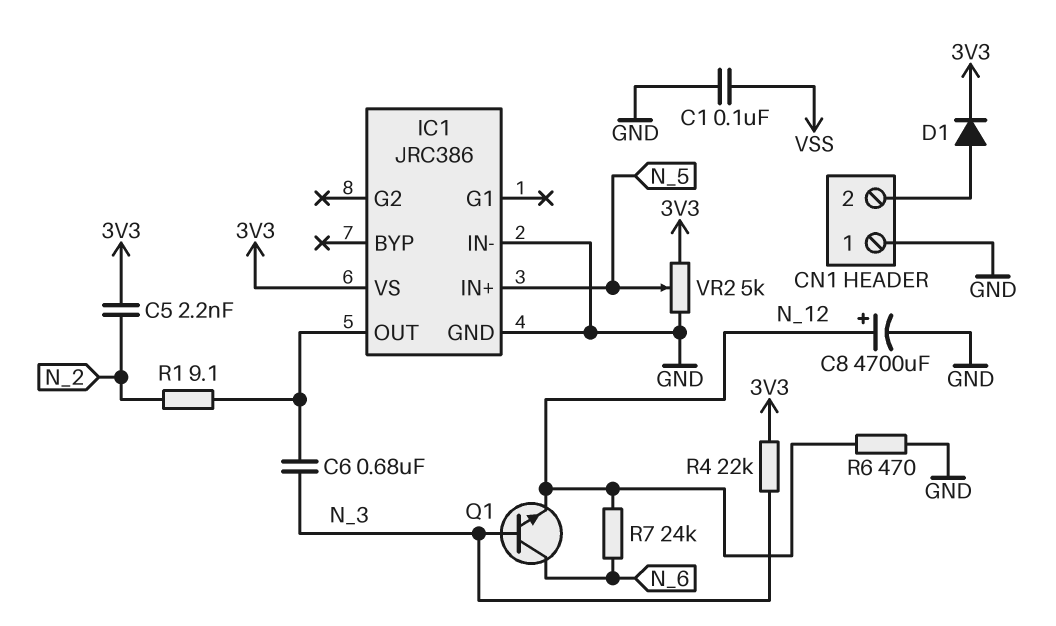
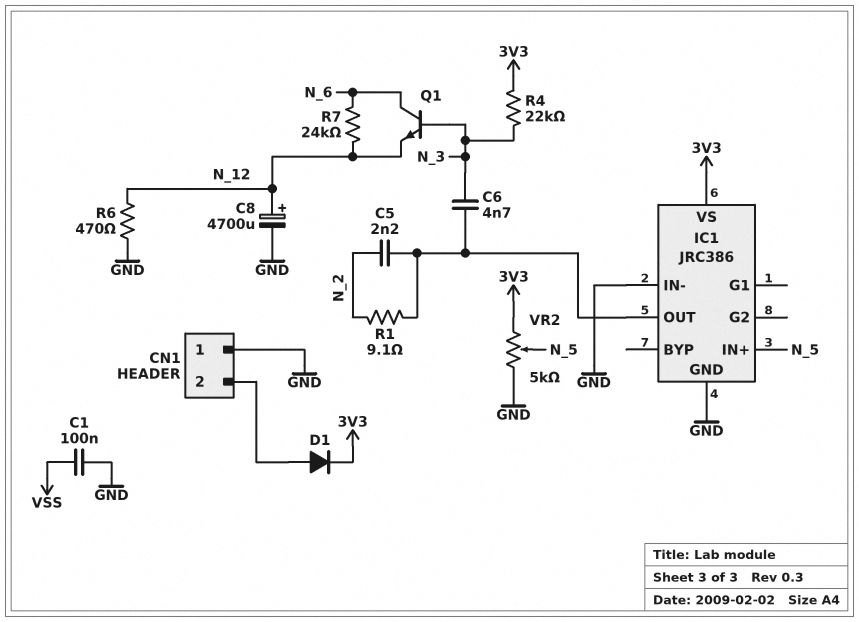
C5: 2.2nF (3V3, N_2) -> 2.2nF (IC1/OUT, N_2)
C6: 680nF (IC1/OUT, N_3) -> 4.7nF (IC1/OUT, N_3)

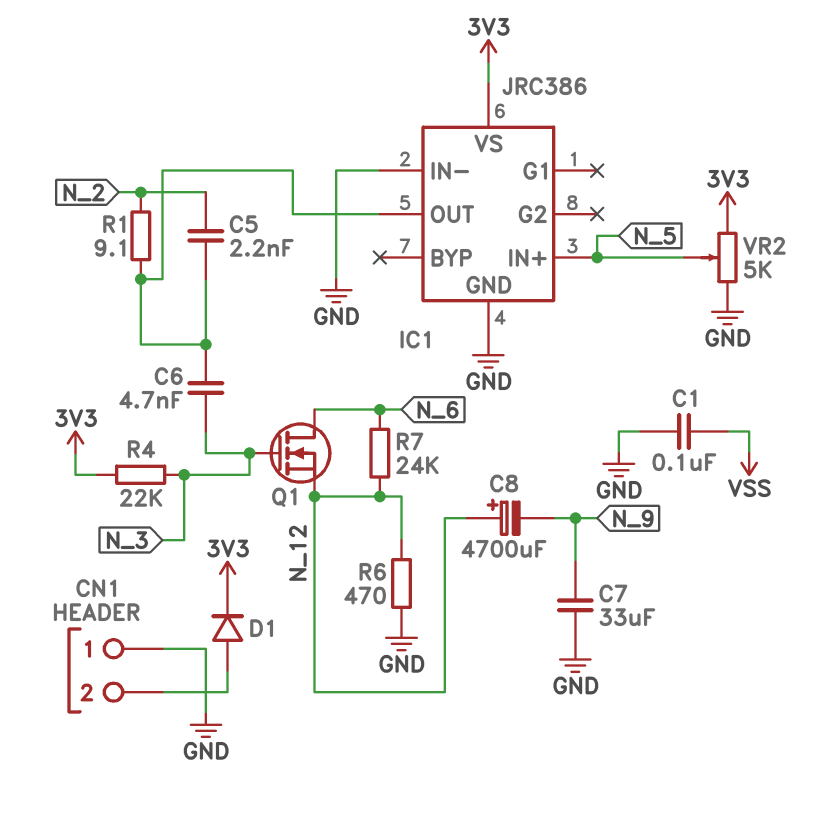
C7: none -> 33uF (GND, N_9)
C8: 4700uF (plus N_12, minus GND) -> 4700uF (plus N_12, minus N_9)
Q1: NPN (B N_3, C N_6, E N_12) -> NMOS (G N_3, D N_6, S N_12)

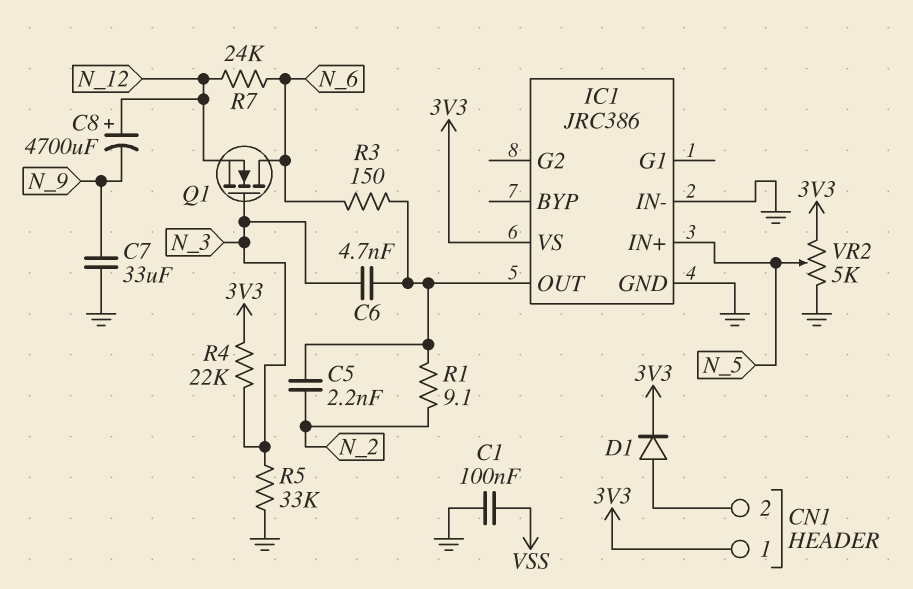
CN1 pin 1: GND -> 3V3
R3: none -> 150 (IC1/OUT, N_6)
R5: none -> 33k (GND, N_3)
R6: 470 (GND, N_12) -> none

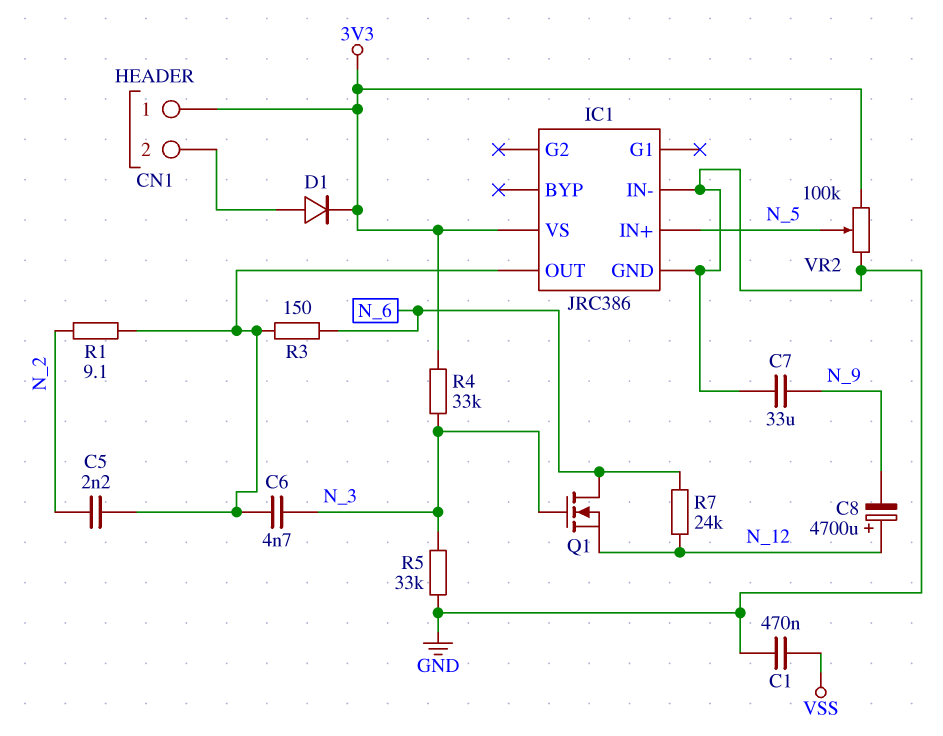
C1: 100nF (GND, VSS) -> 470nF (GND, VSS)
R4: 22k (3V3, N_3) -> 33k (3V3, N_3)
VR2: 5k (3V3, GND, wiper N_5) -> 100k (3V3, GND, wiper N_5)

